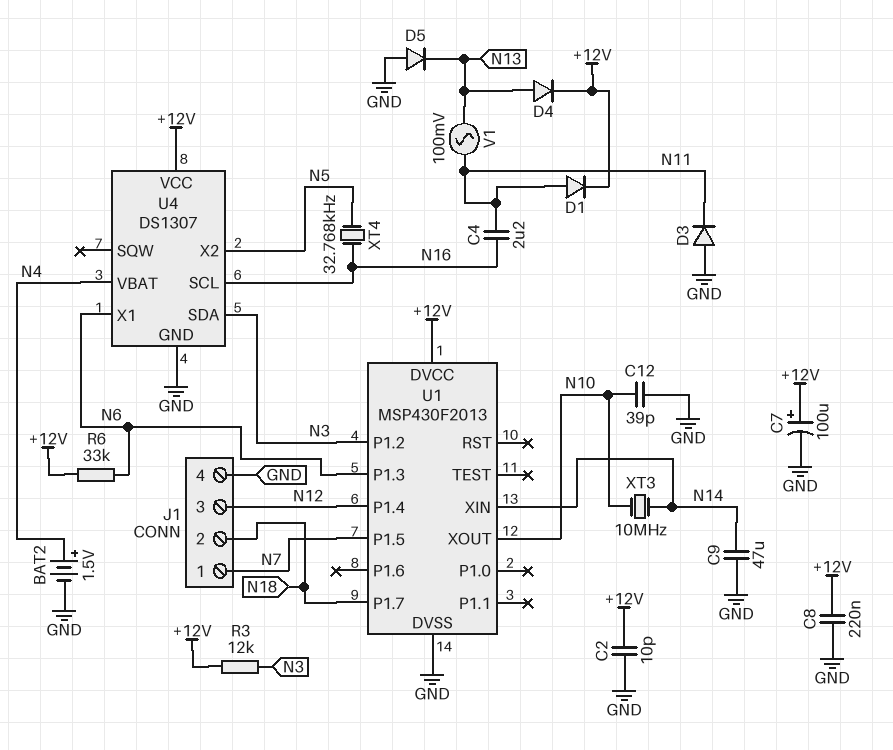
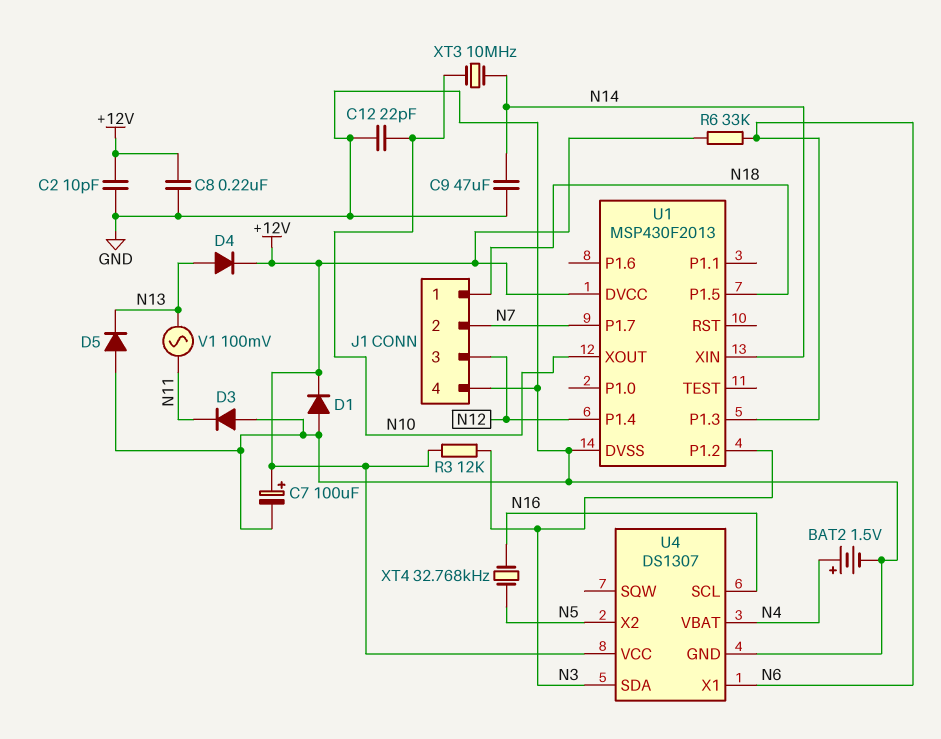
C4: 2.2uF (N11, N16) -> none
C12: 39pF (GND, N10) -> 22pF (GND, N10)
D1: diode (A N11, K +12V) -> diode (A GND, K +12V)
J1 pin 1: N7 -> N18
J1 pin 2: N18 -> N7
U1 pin P1.5: N7 -> N18
U1 pin P1.7: N18 -> N7

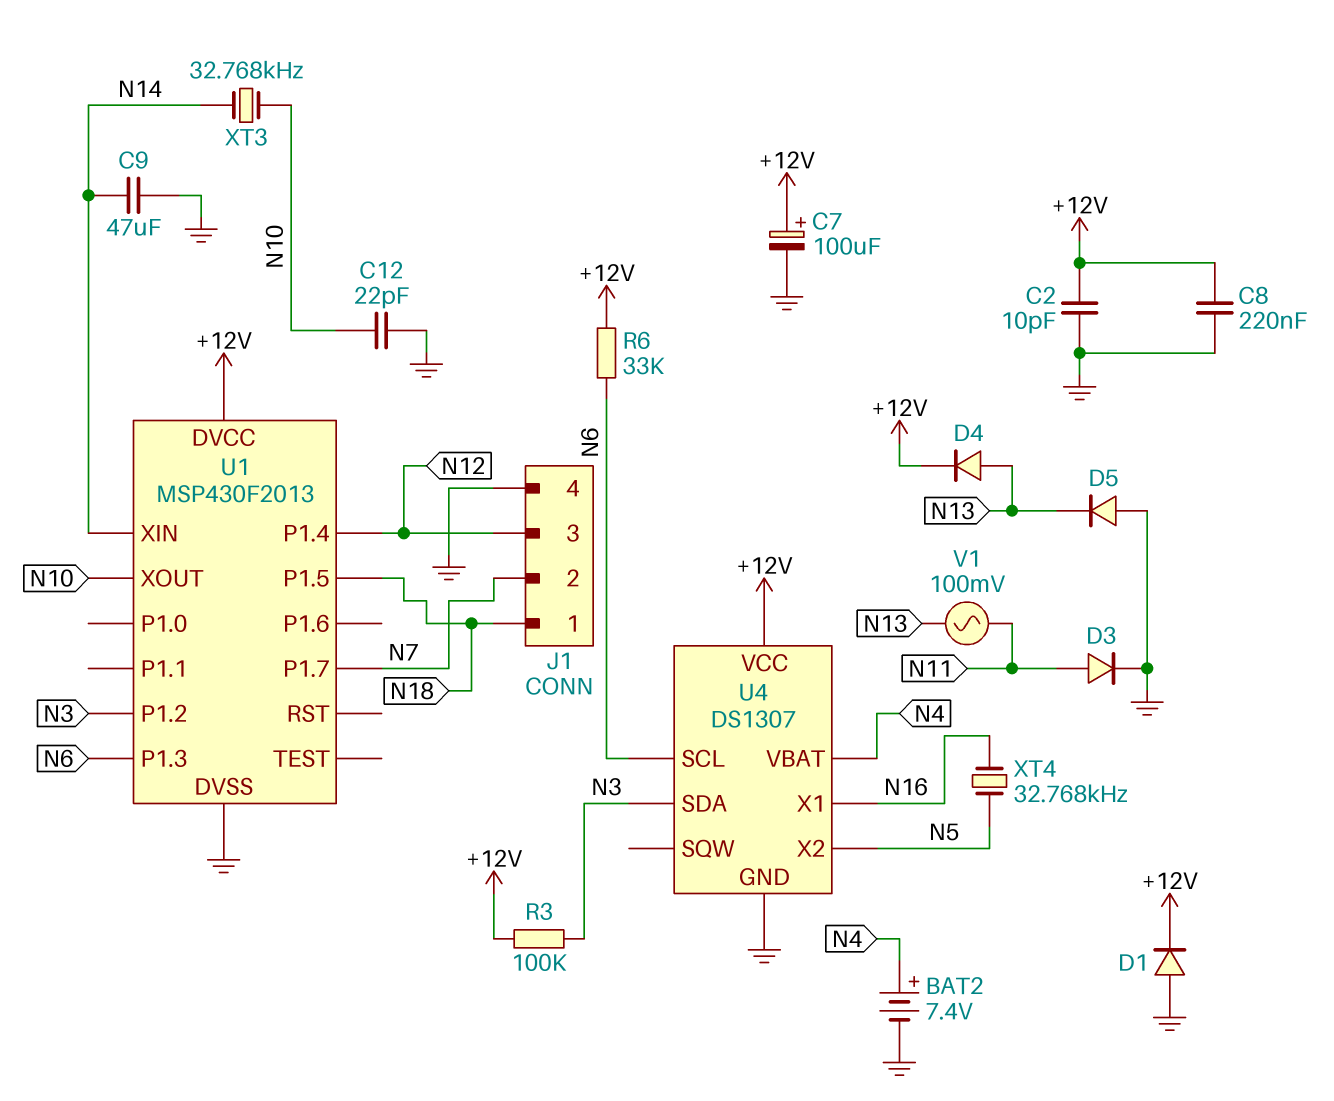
BAT2: 1.5V (plus N4, minus GND) -> 7.4V (plus N4, minus GND)
D3: diode (A GND, K N11) -> diode (A N11, K GND)
R3: 12k (+12V, N3) -> 100k (+12V, N3)
U4 pin SCL: N16 -> N6
U4 pin X1: N6 -> N16
XT3: 10MHz (N10, N14) -> 32.768kHz (N10, N14)

